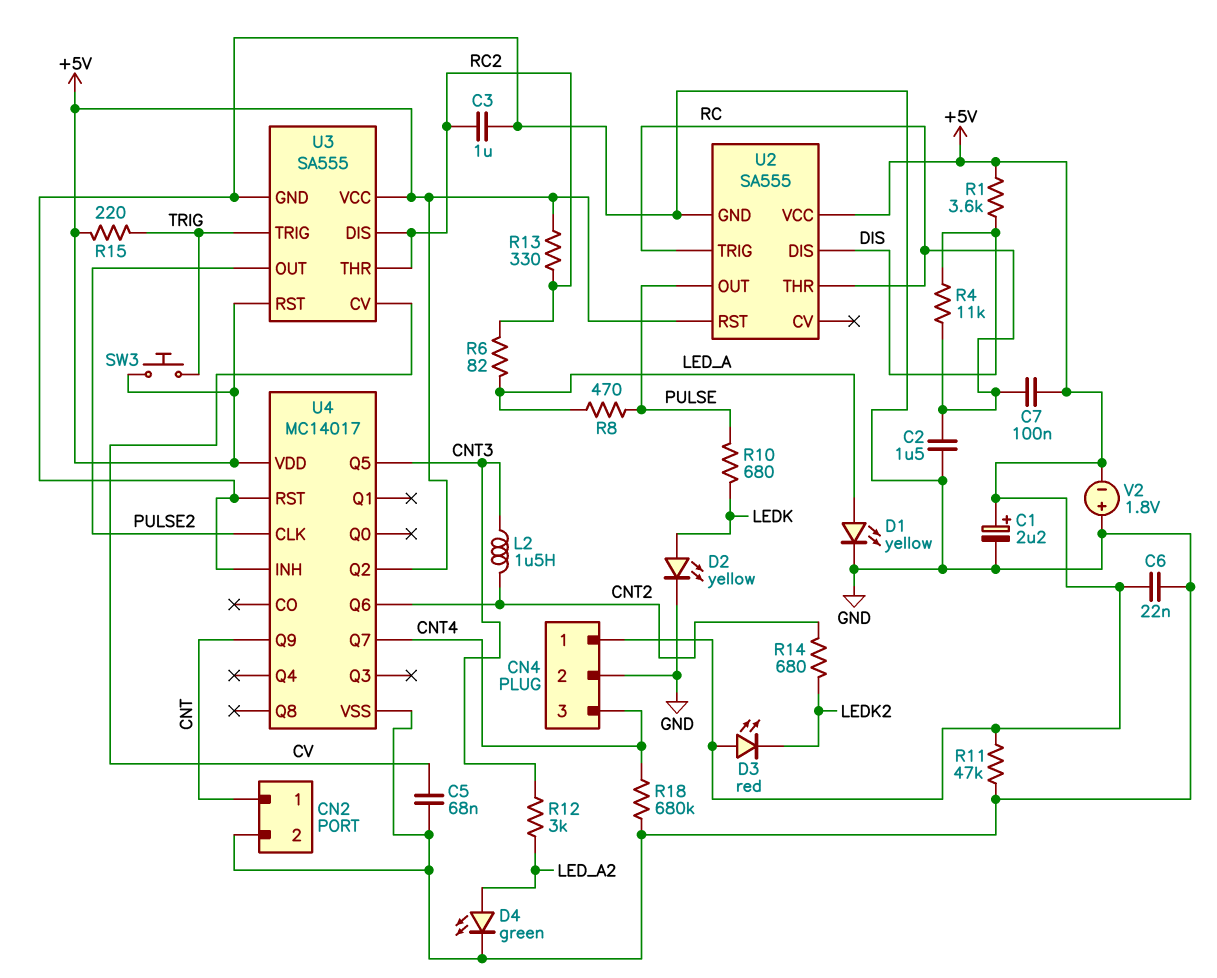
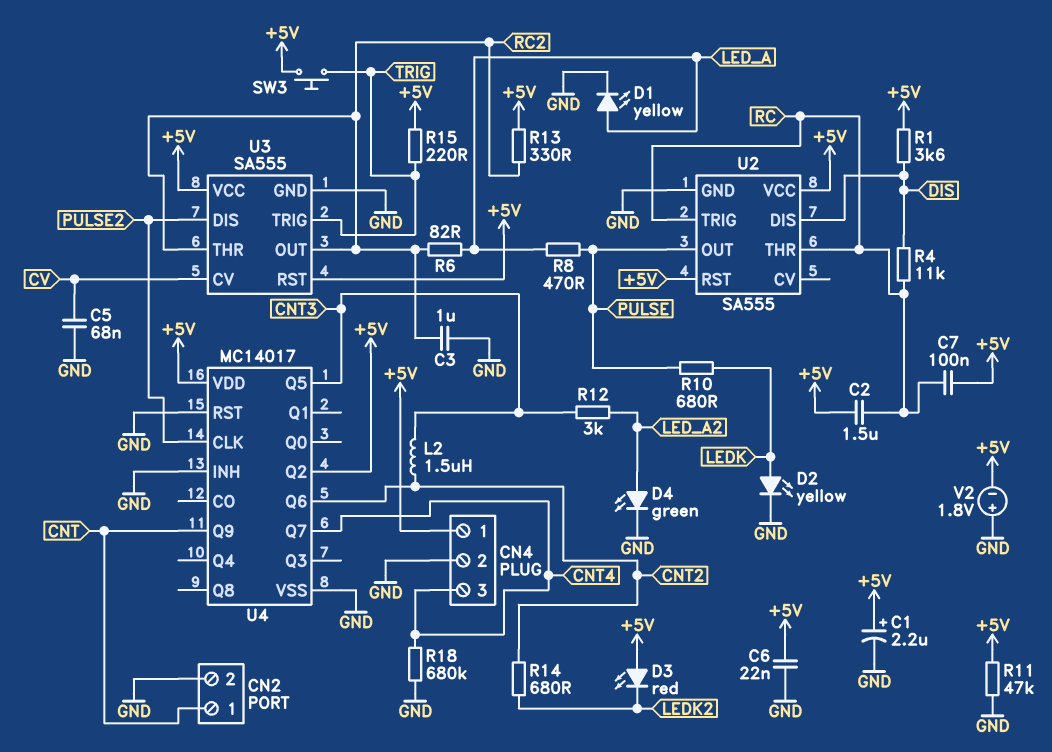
C2: 1.5uF (GND, RC) -> 1.5uF (+5V, RC)
U3 pin DIS: RC2 -> PULSE2
U3 pin OUT: PULSE2 -> RC2

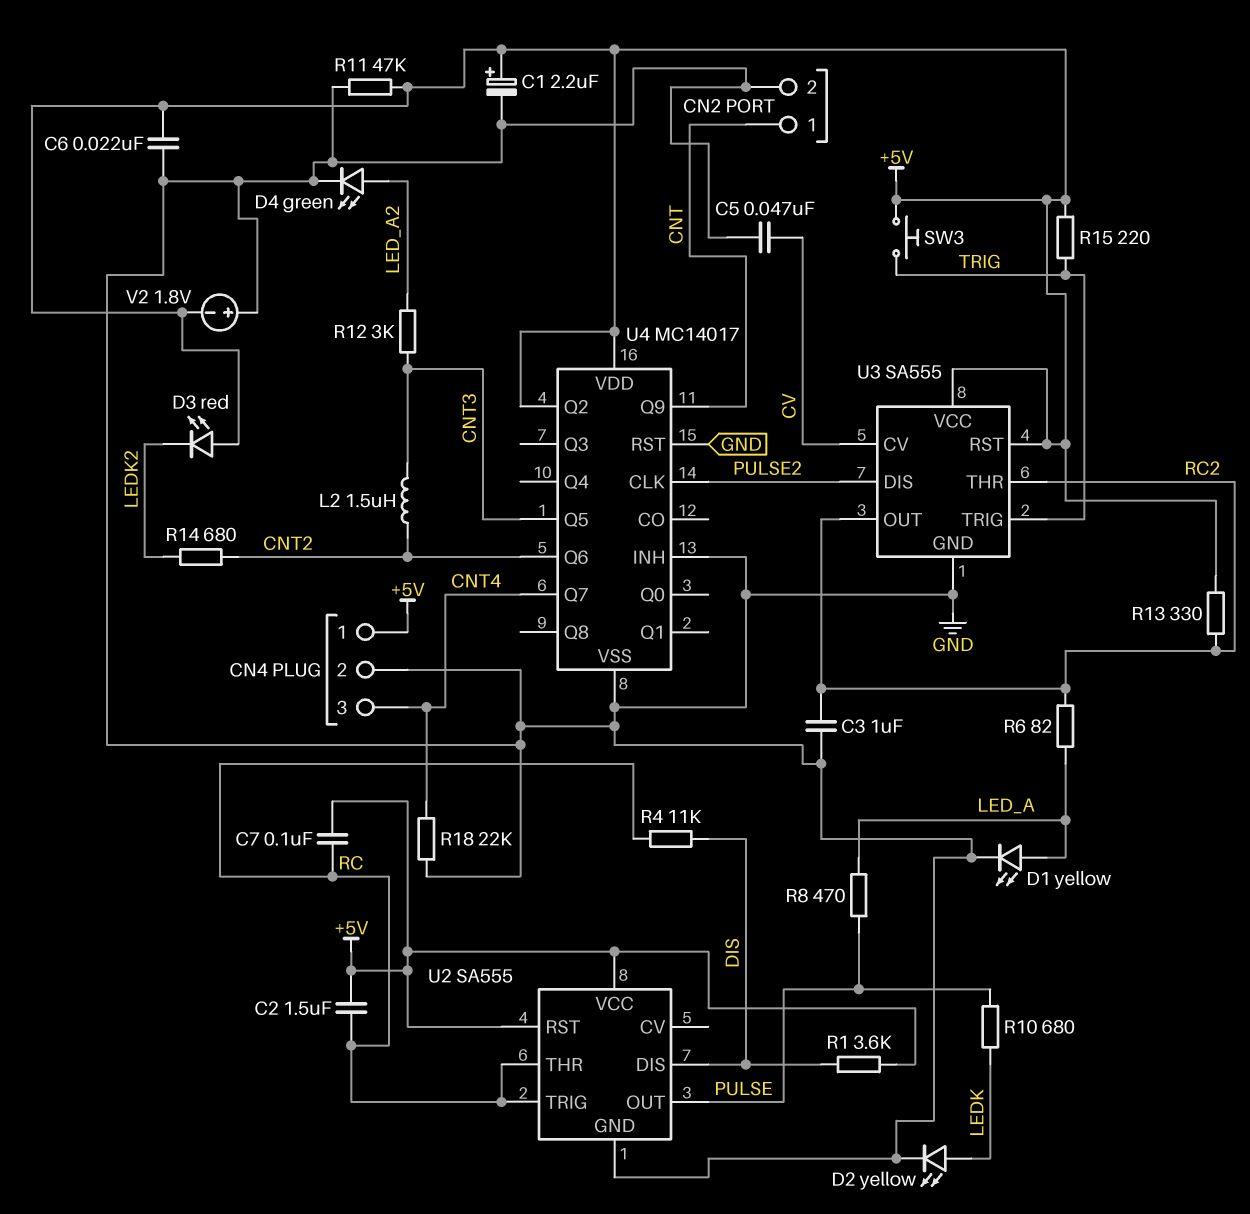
C5: 68nF (CV, GND) -> 47nF (CV, GND)
R18: 680k (CNT4, GND) -> 22k (CNT4, GND)

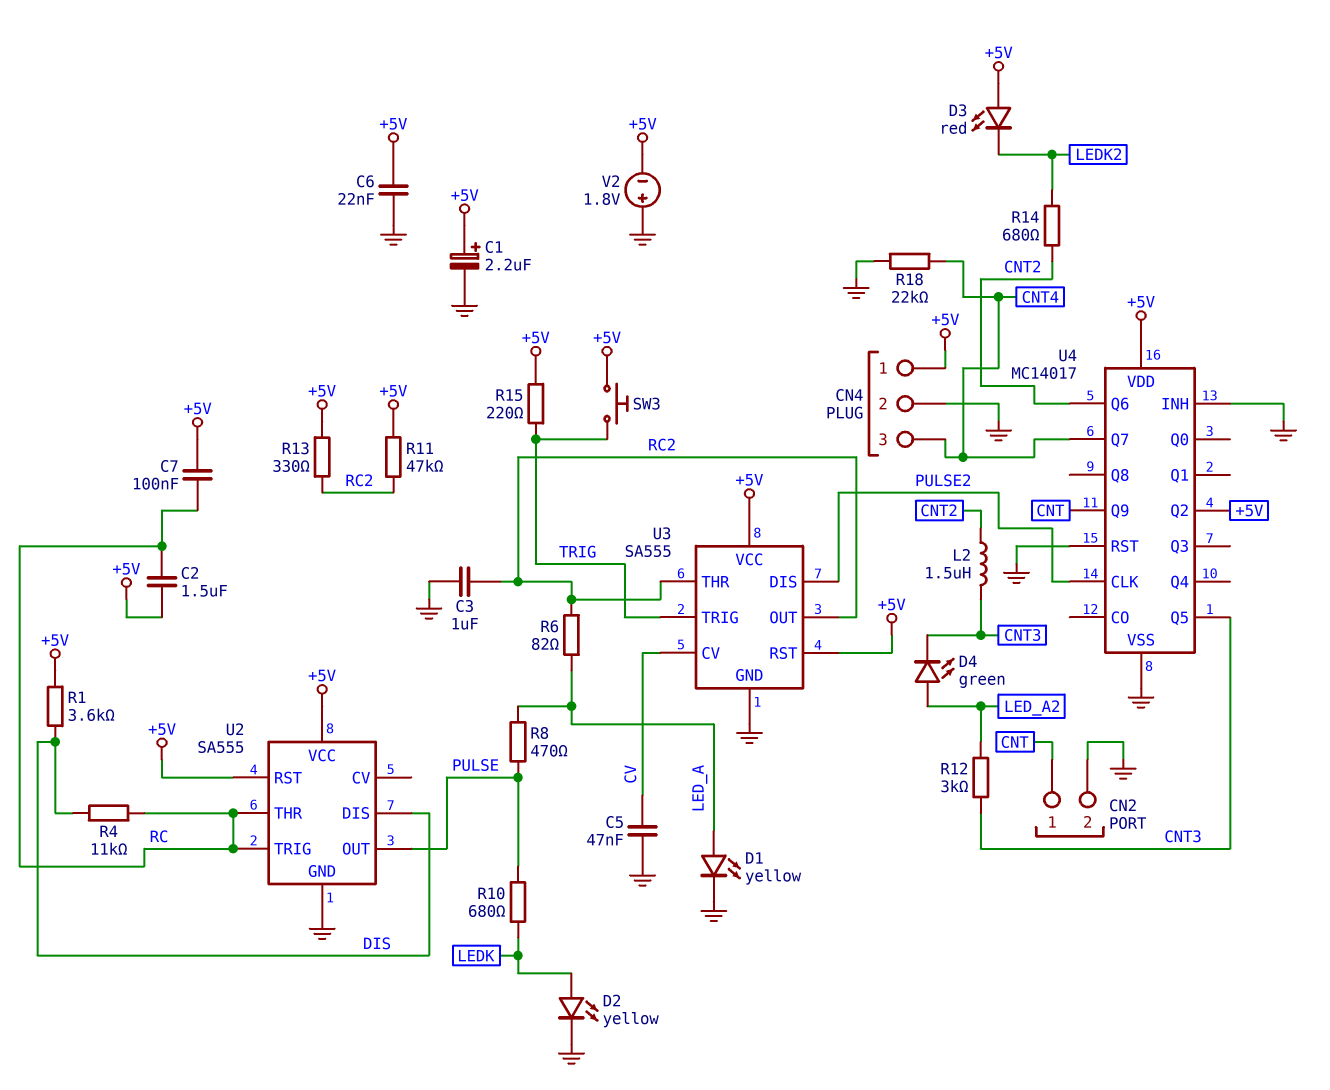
D4: LED green (A LED_A2, K GND) -> LED green (A LED_A2, K CNT3)
R11: 47k (+5V, GND) -> 47k (+5V, RC2)

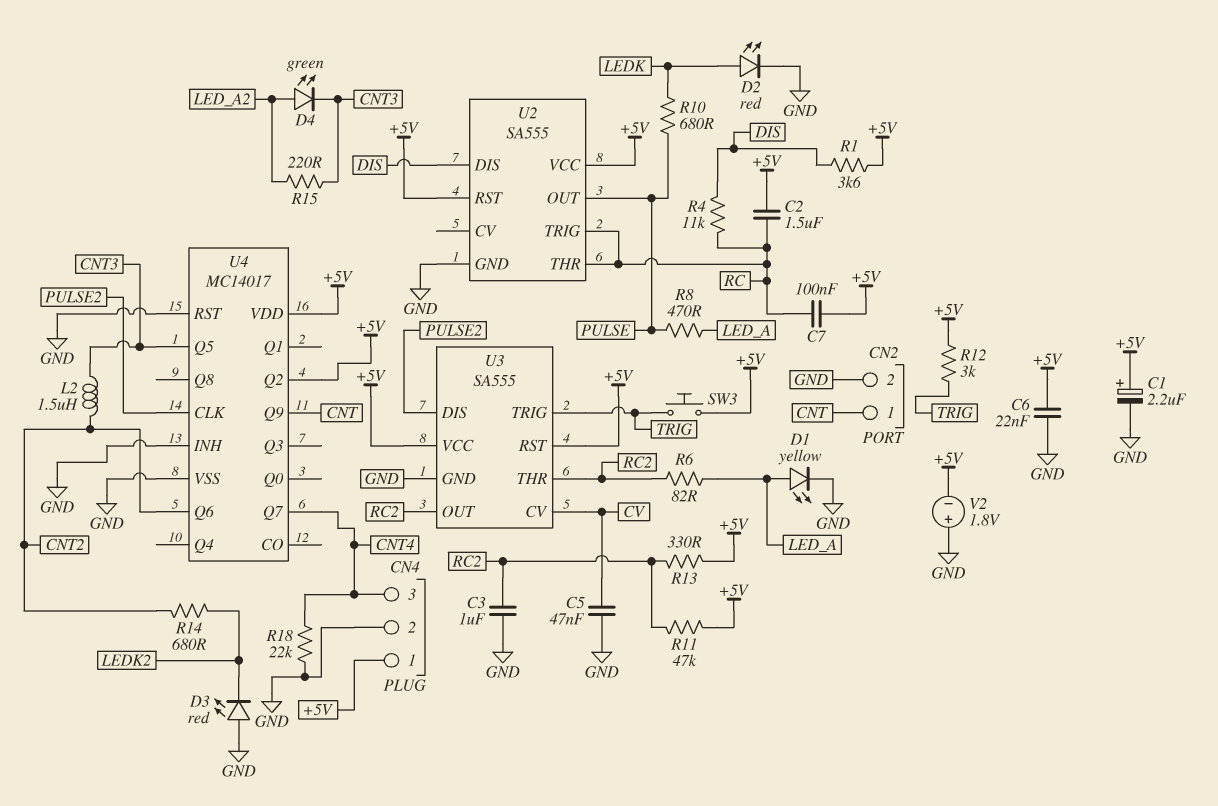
D2: LED yellow (A LEDK, K GND) -> LED red (A LEDK, K GND)
D3: LED red (A +5V, K LEDK2) -> LED red (A GND, K LEDK2)
R12: 3k (CNT3, LED_A2) -> 3k (+5V, TRIG)
R15: 220 (+5V, TRIG) -> 220 (CNT3, LED_A2)

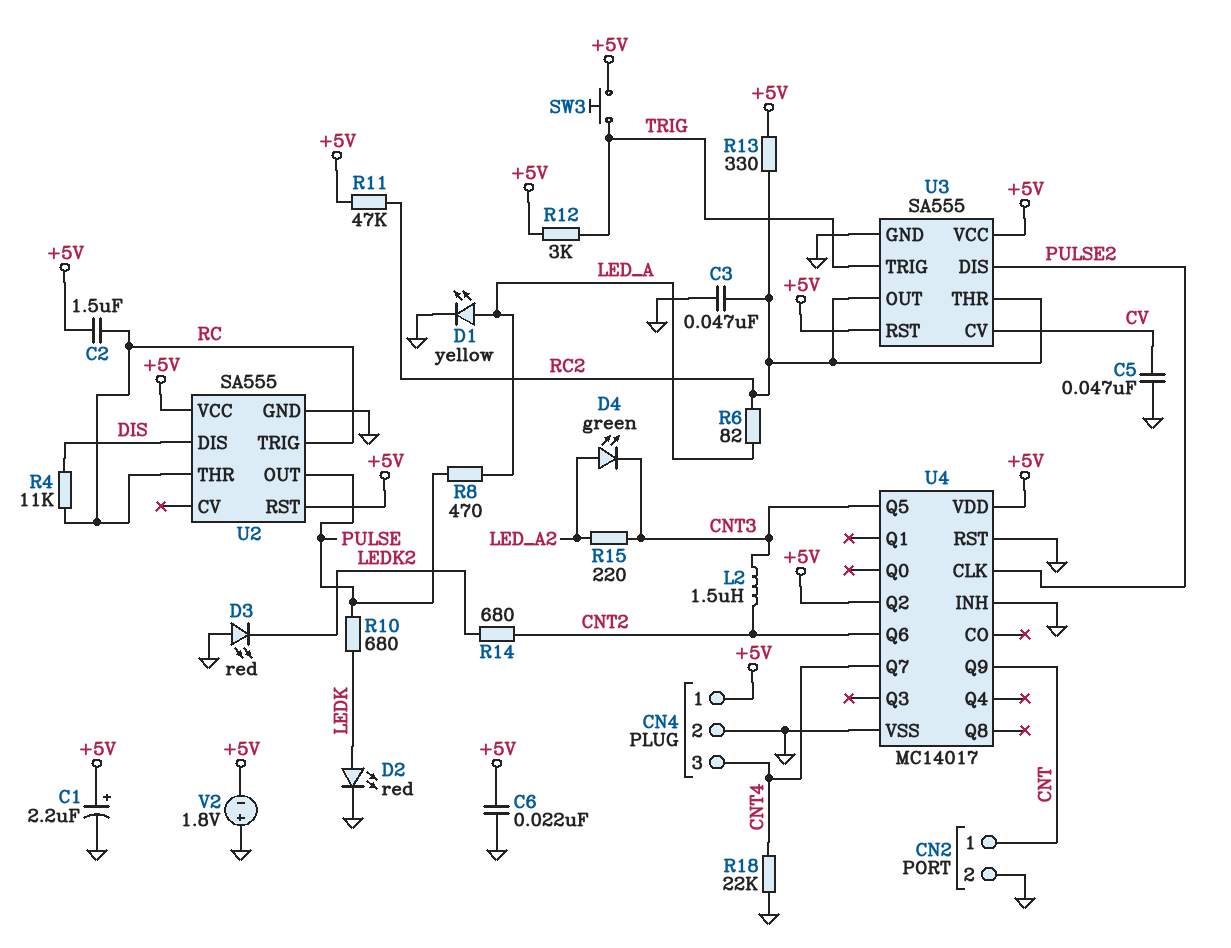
C3: 1uF (GND, RC2) -> 47nF (GND, RC2)
C7: 100nF (+5V, RC) -> none
R1: 3.6k (+5V, DIS) -> none

